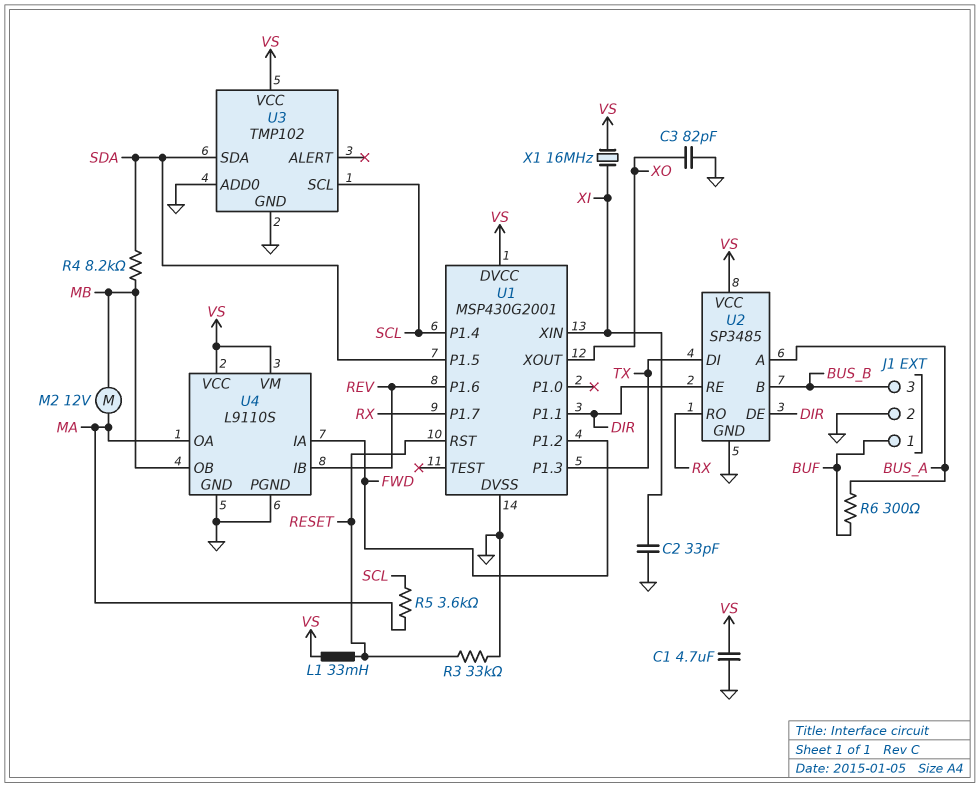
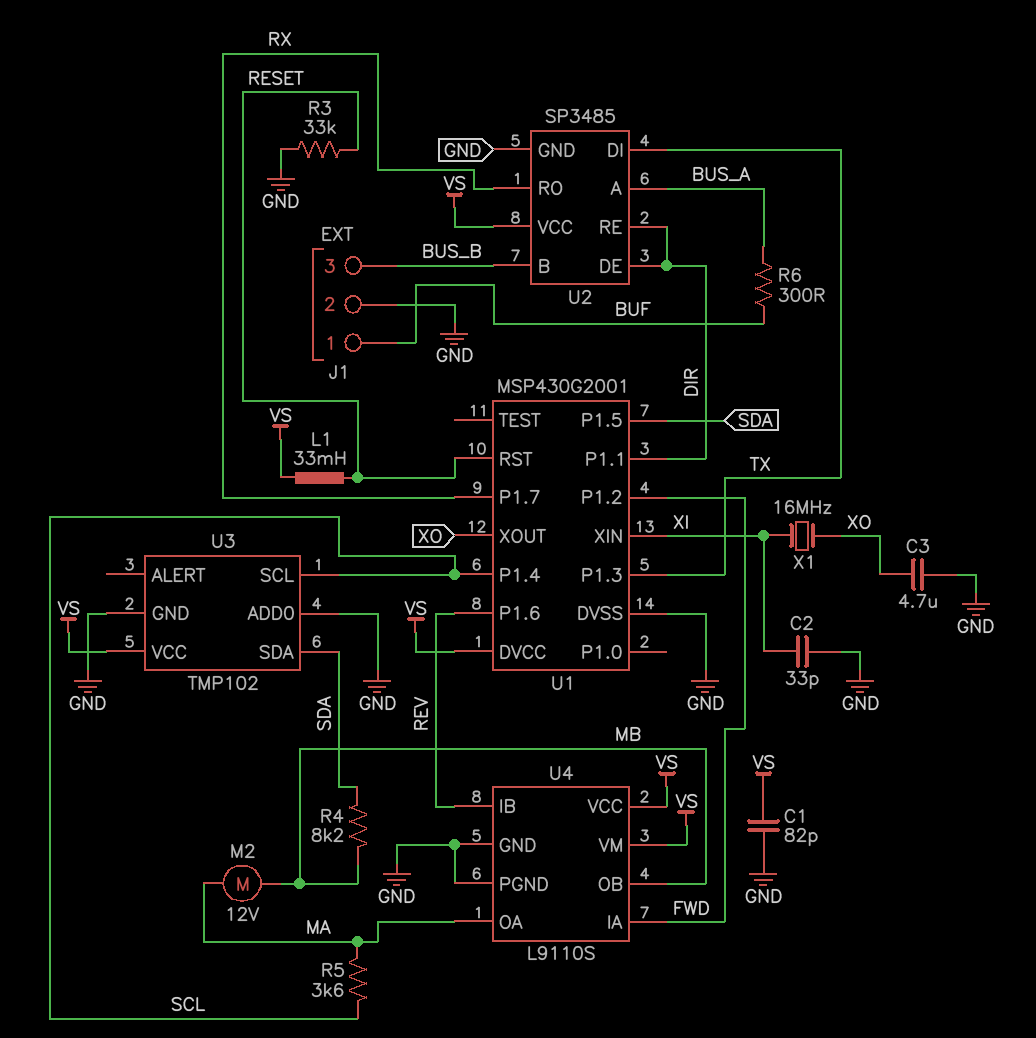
C1: 4.7uF (GND, VS) -> 82pF (GND, VS)
C3: 82pF (GND, XO) -> 4.7uF (GND, XO)
X1: 16MHz (VS, XI) -> 16MHz (XI, XO)

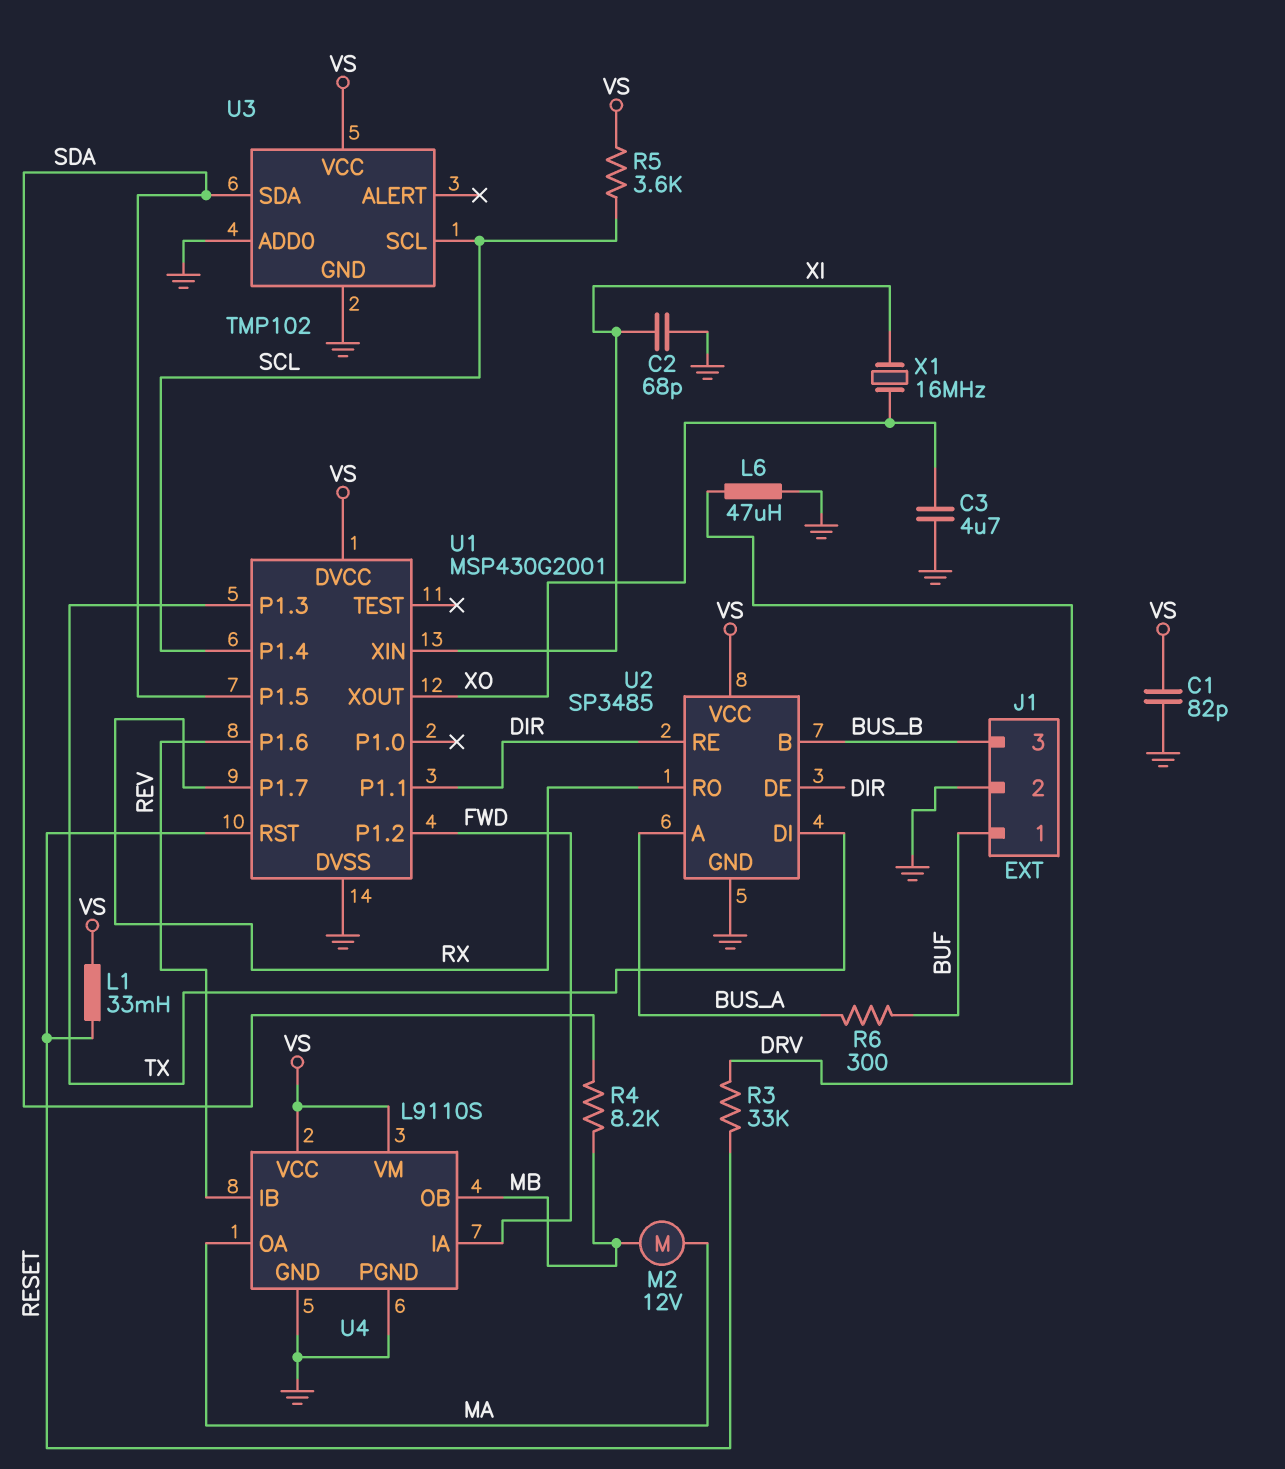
C2: 33pF (GND, XI) -> 68pF (GND, XI)
L6: none -> 47uH (DRV, GND)
R3: 33k (GND, RESET) -> 33k (DRV, RESET)
R5: 3.6k (MA, SCL) -> 3.6k (SCL, VS)

